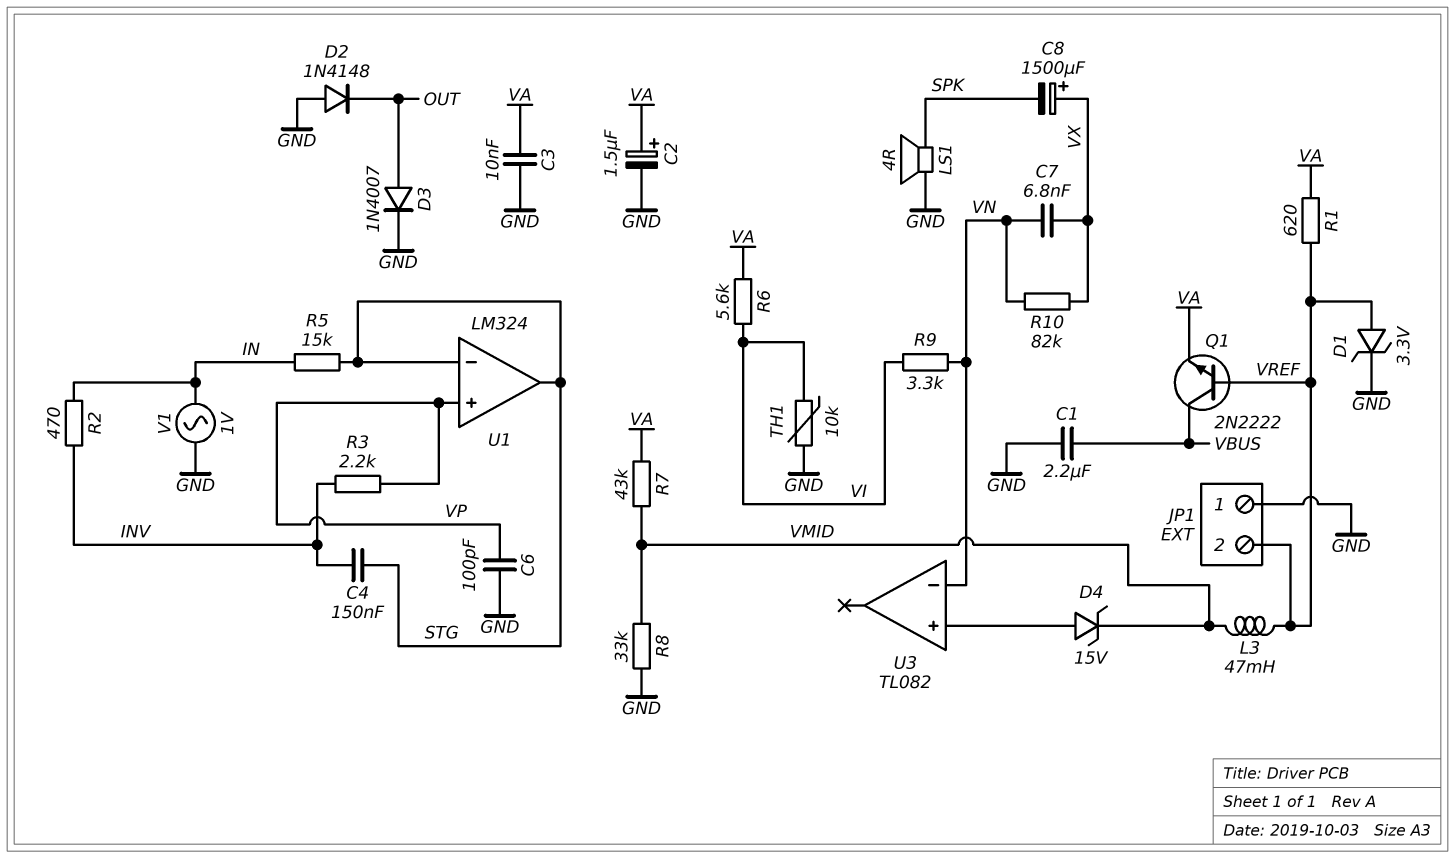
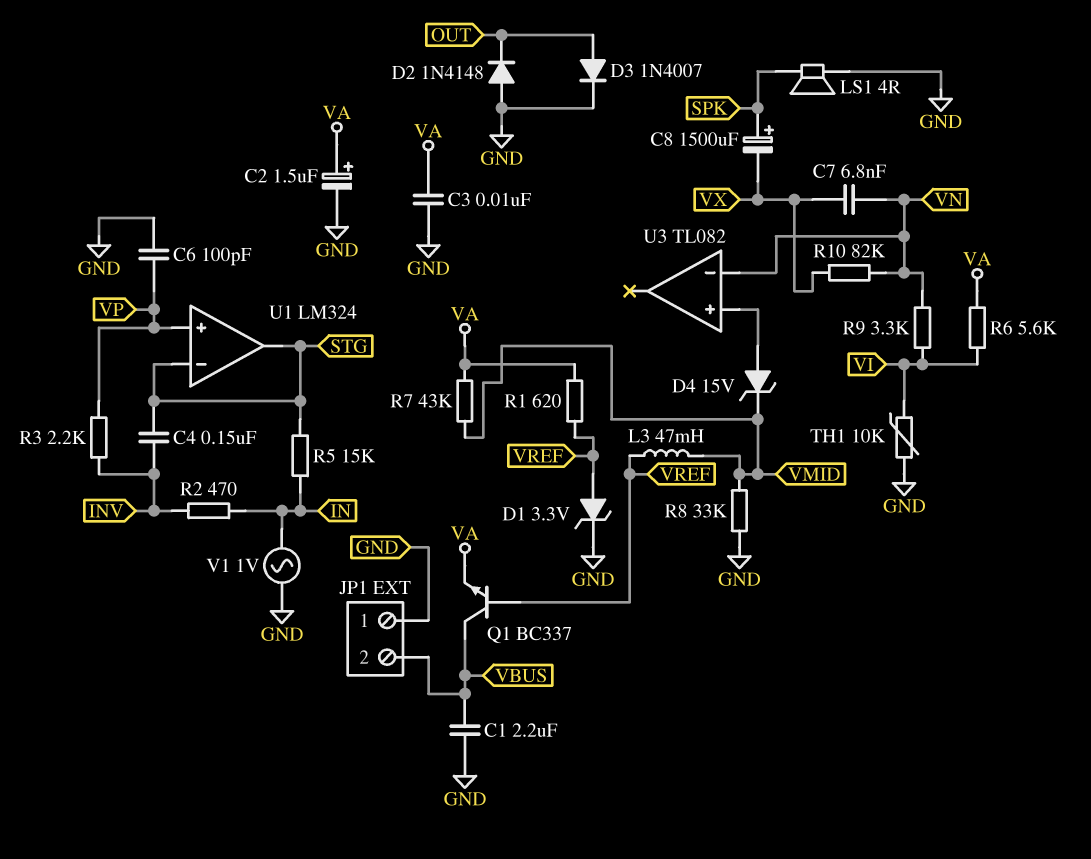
C8: 1500uF (plus VX, minus SPK) -> 1500uF (plus SPK, minus VX)
JP1 pin 2: VREF -> VBUS
Q1: NPN 2N2222 (B VREF, C VBUS, E VA) -> NPN BC337 (B VREF, C VBUS, E VA)

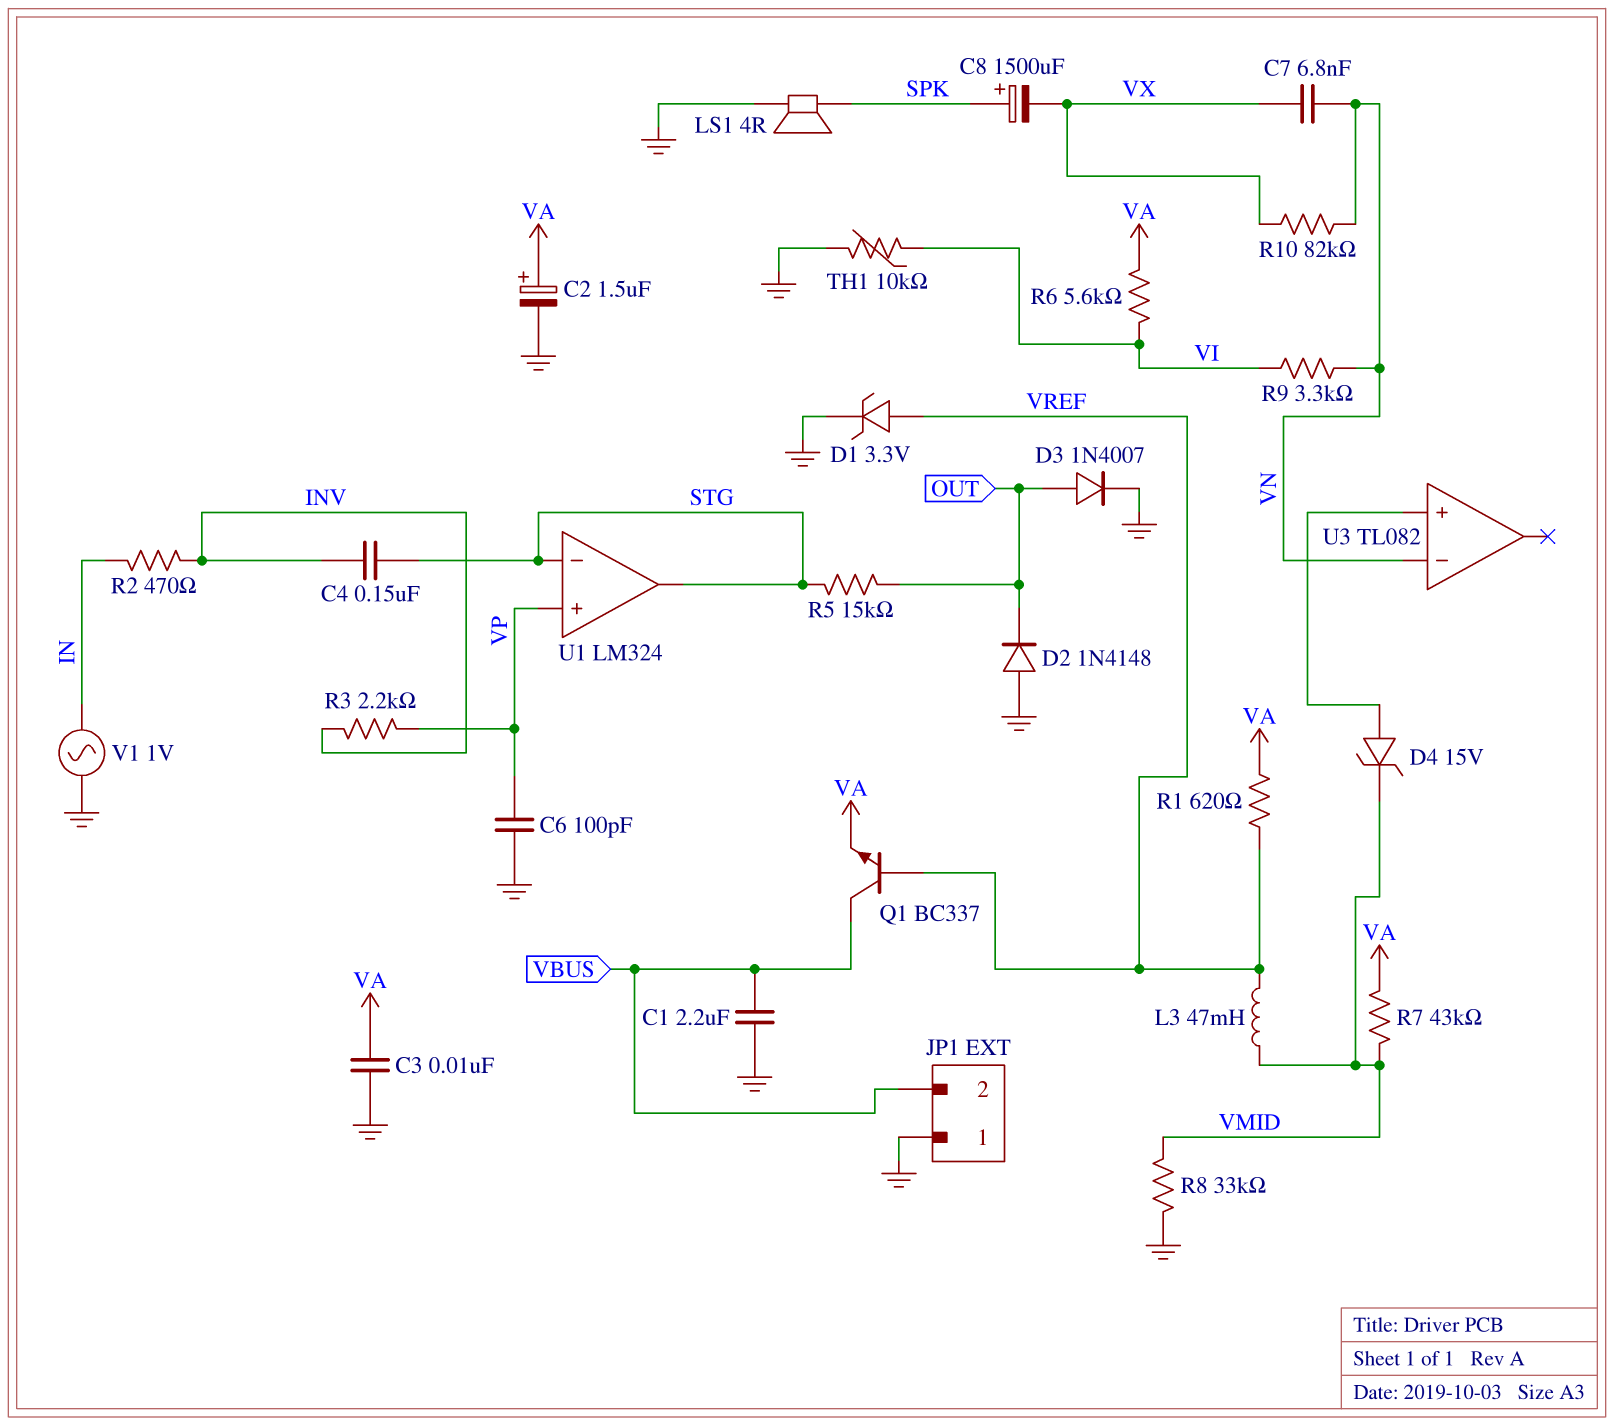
R5: 15k (IN, STG) -> 15k (OUT, STG)

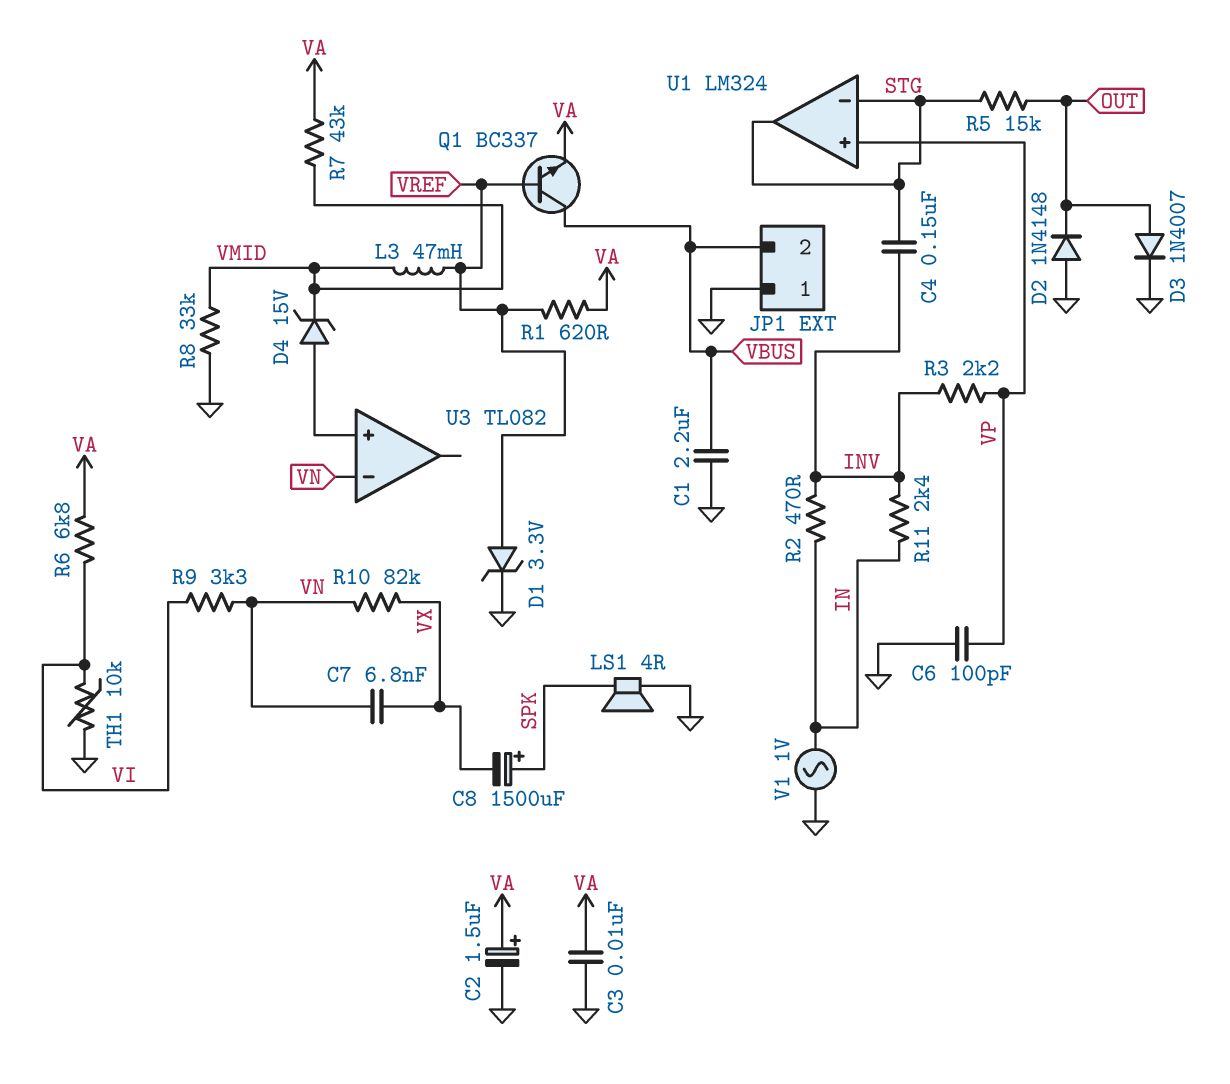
R6: 5.6k (VA, VI) -> 6.8k (VA, VI)
R11: none -> 2.4k (IN, INV)

